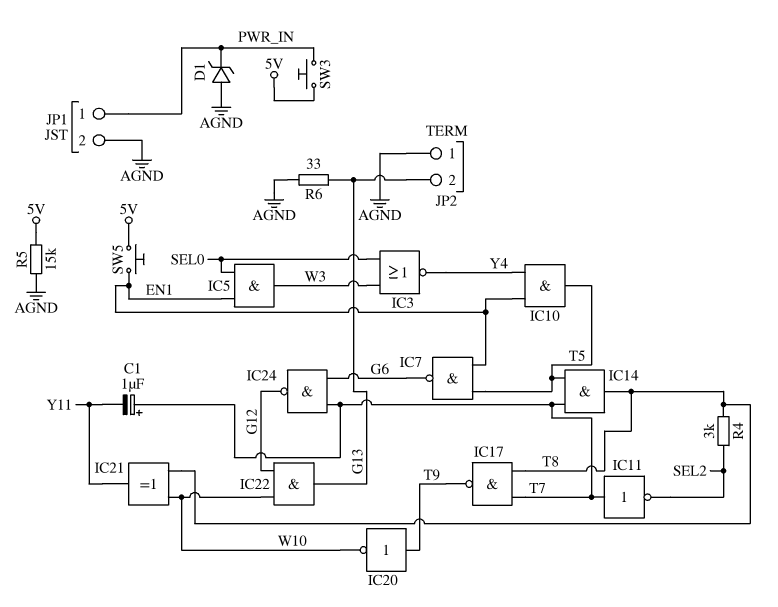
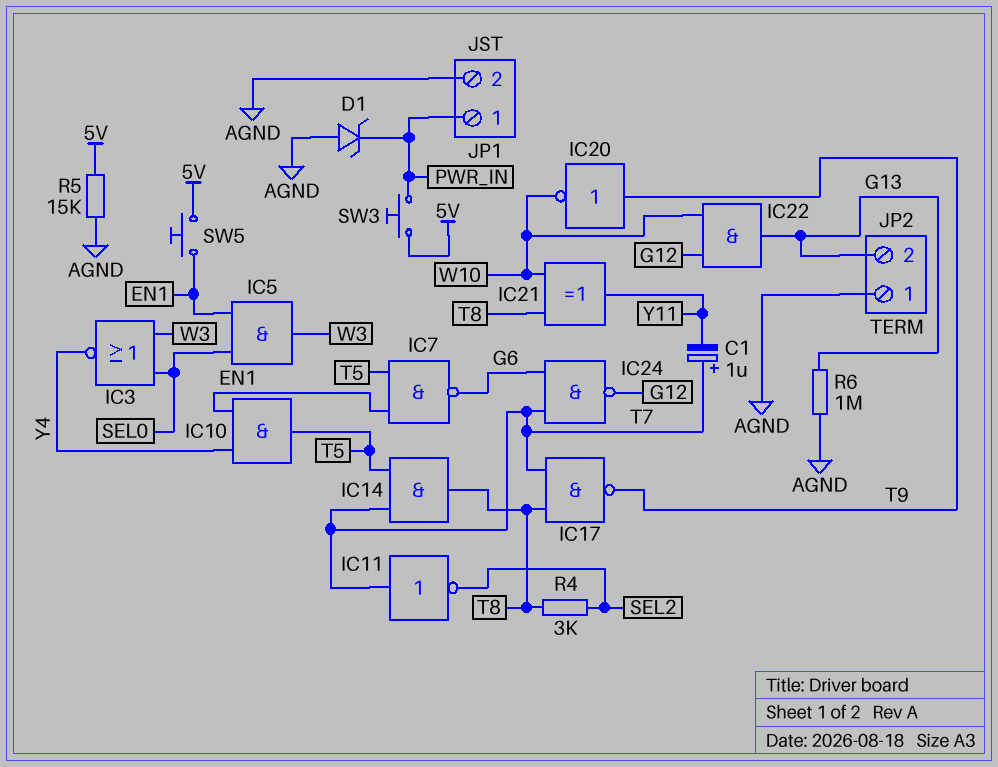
R6: 33 (AGND, G13) -> 1M (AGND, G13)

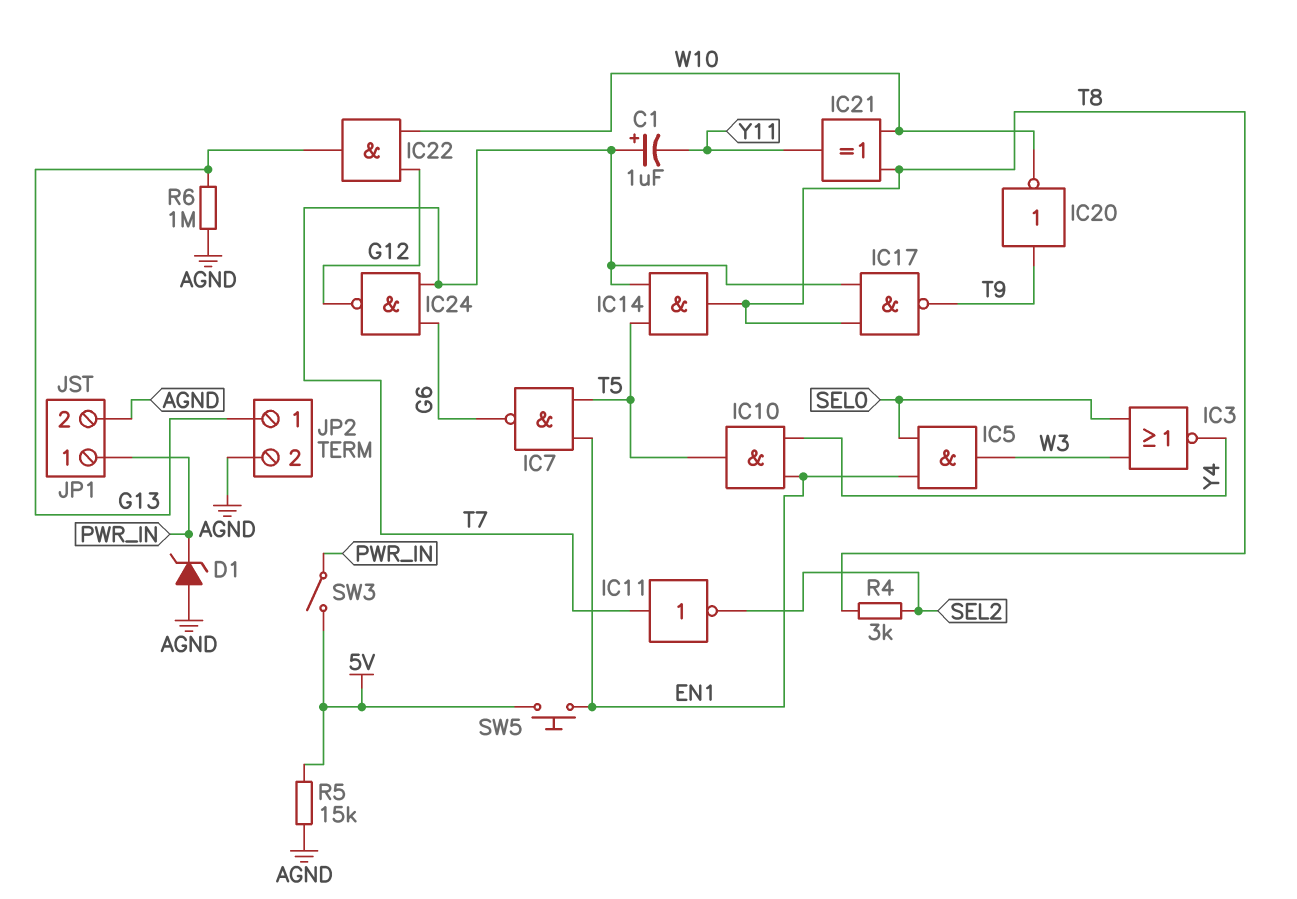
JP2 pin 1: AGND -> G13
JP2 pin 2: G13 -> AGND
SW3: button (5V, PWR_IN) -> switch (5V, PWR_IN)

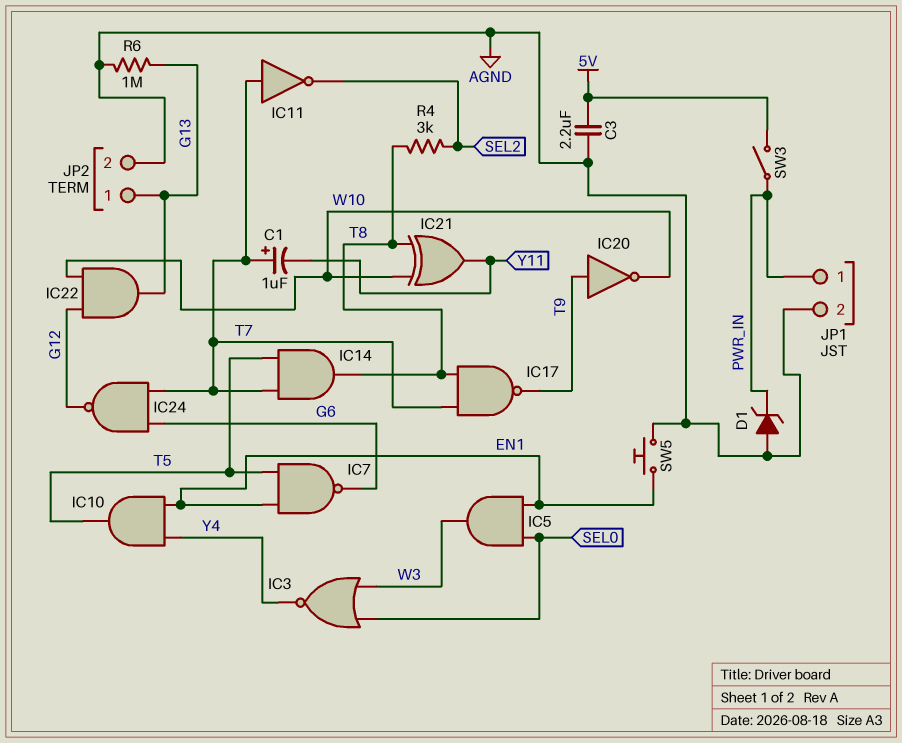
C3: none -> 2.2uF (5V, AGND)
R5: 15k (5V, AGND) -> none
SW5: button (5V, EN1) -> button (AGND, EN1)

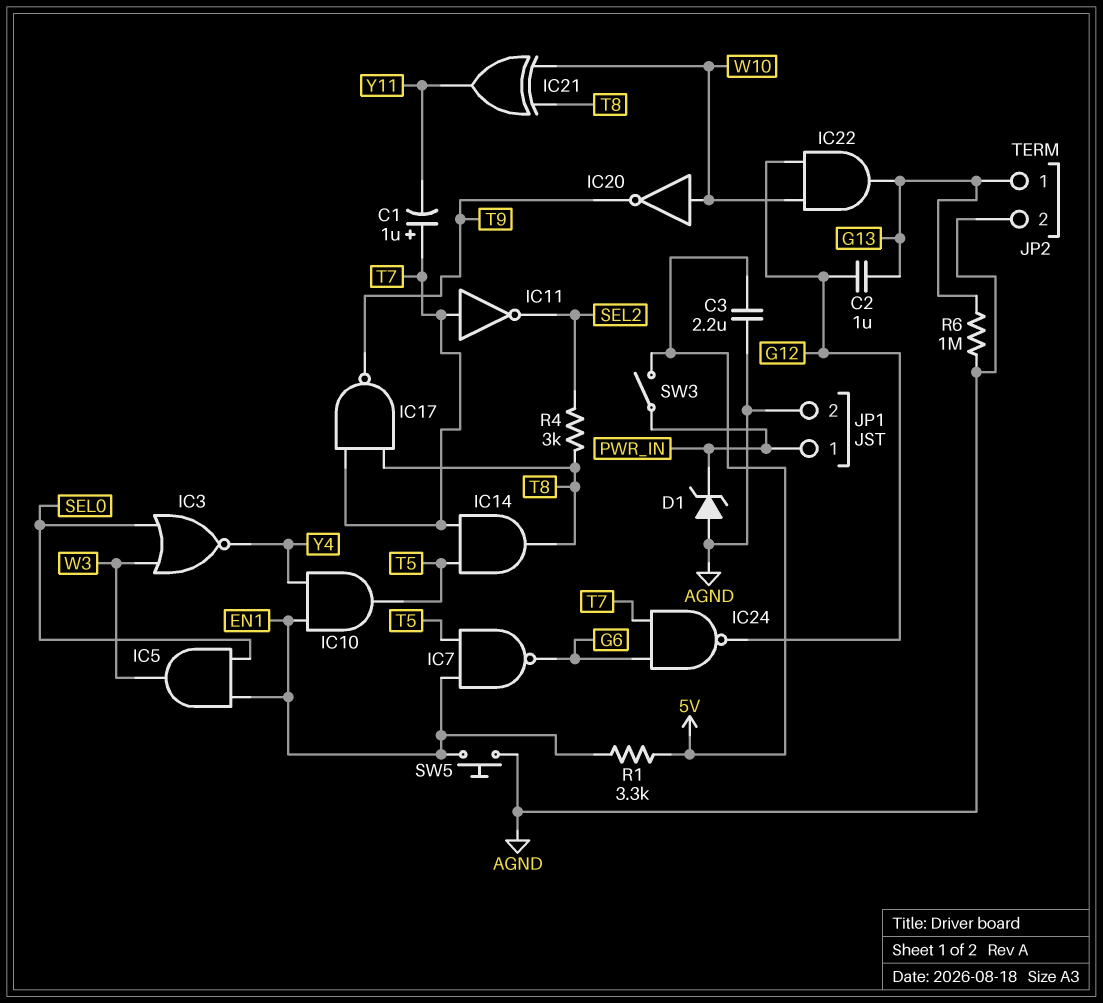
C2: none -> 1uF (G12, G13)
IC20: NOT (in T9, out W10) -> NOT (in W10, out T9)
R1: none -> 3.3k (5V, EN1)

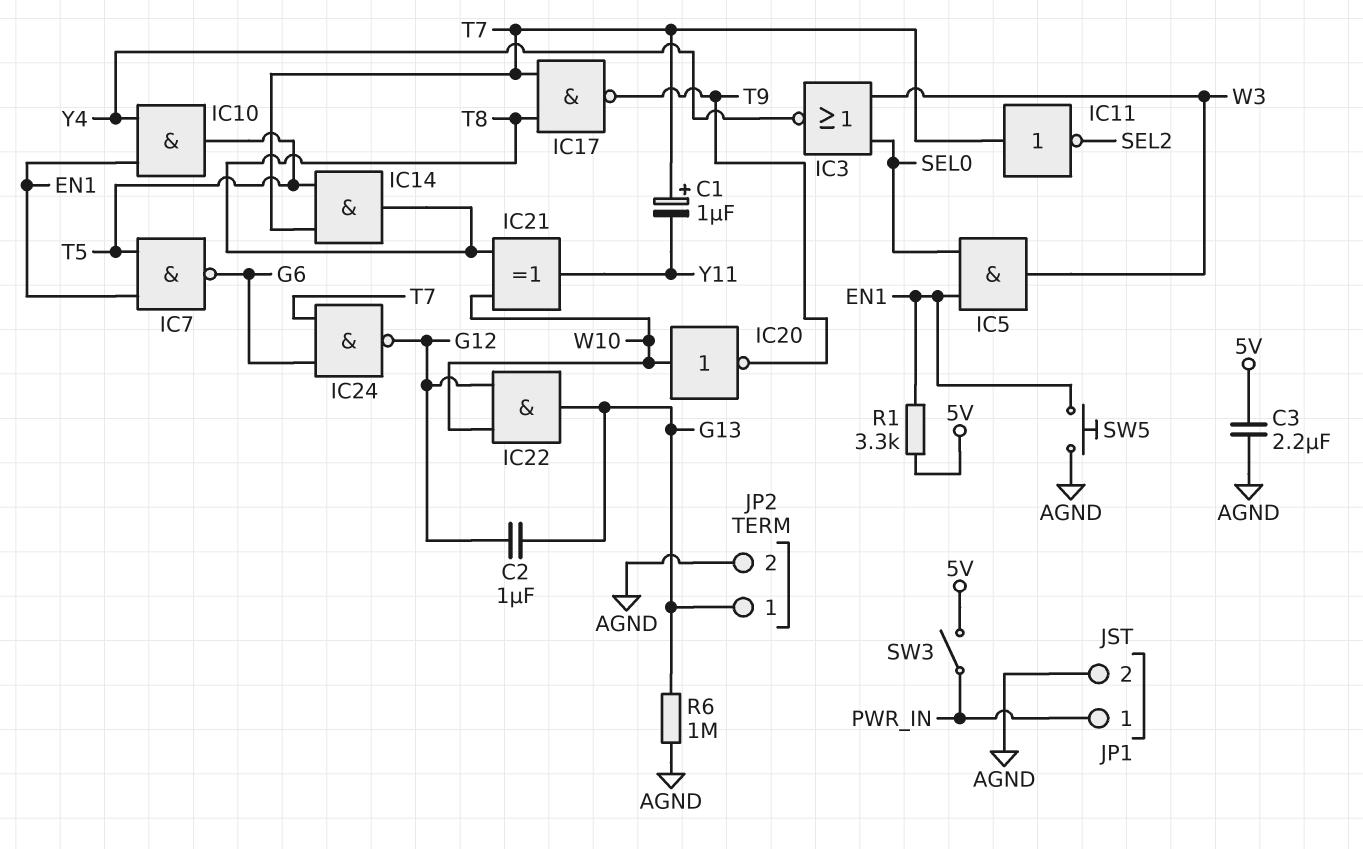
D1: zener (A AGND, K PWR_IN) -> none
R4: 3k (SEL2, T8) -> none

